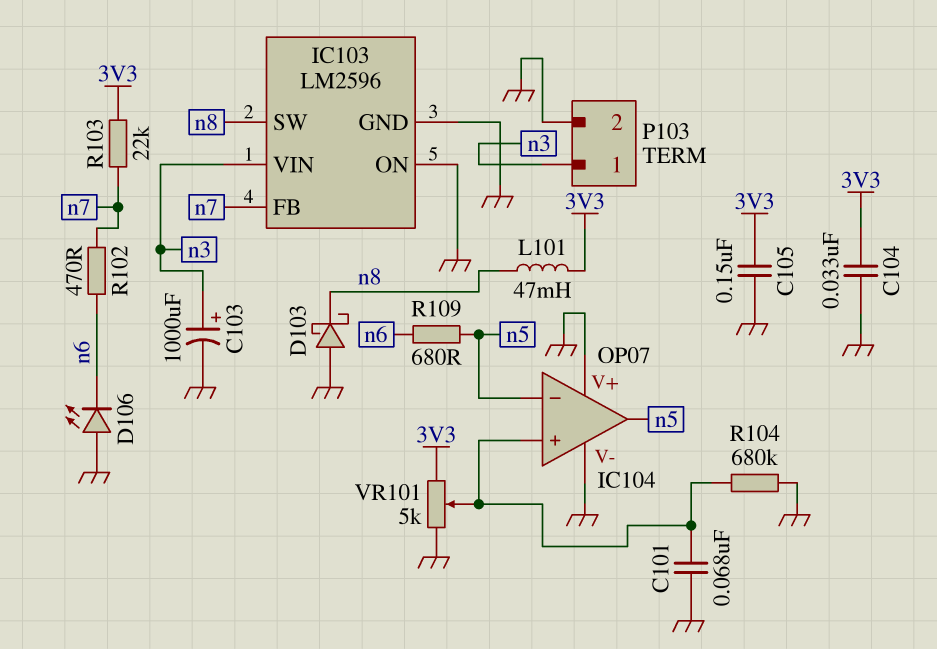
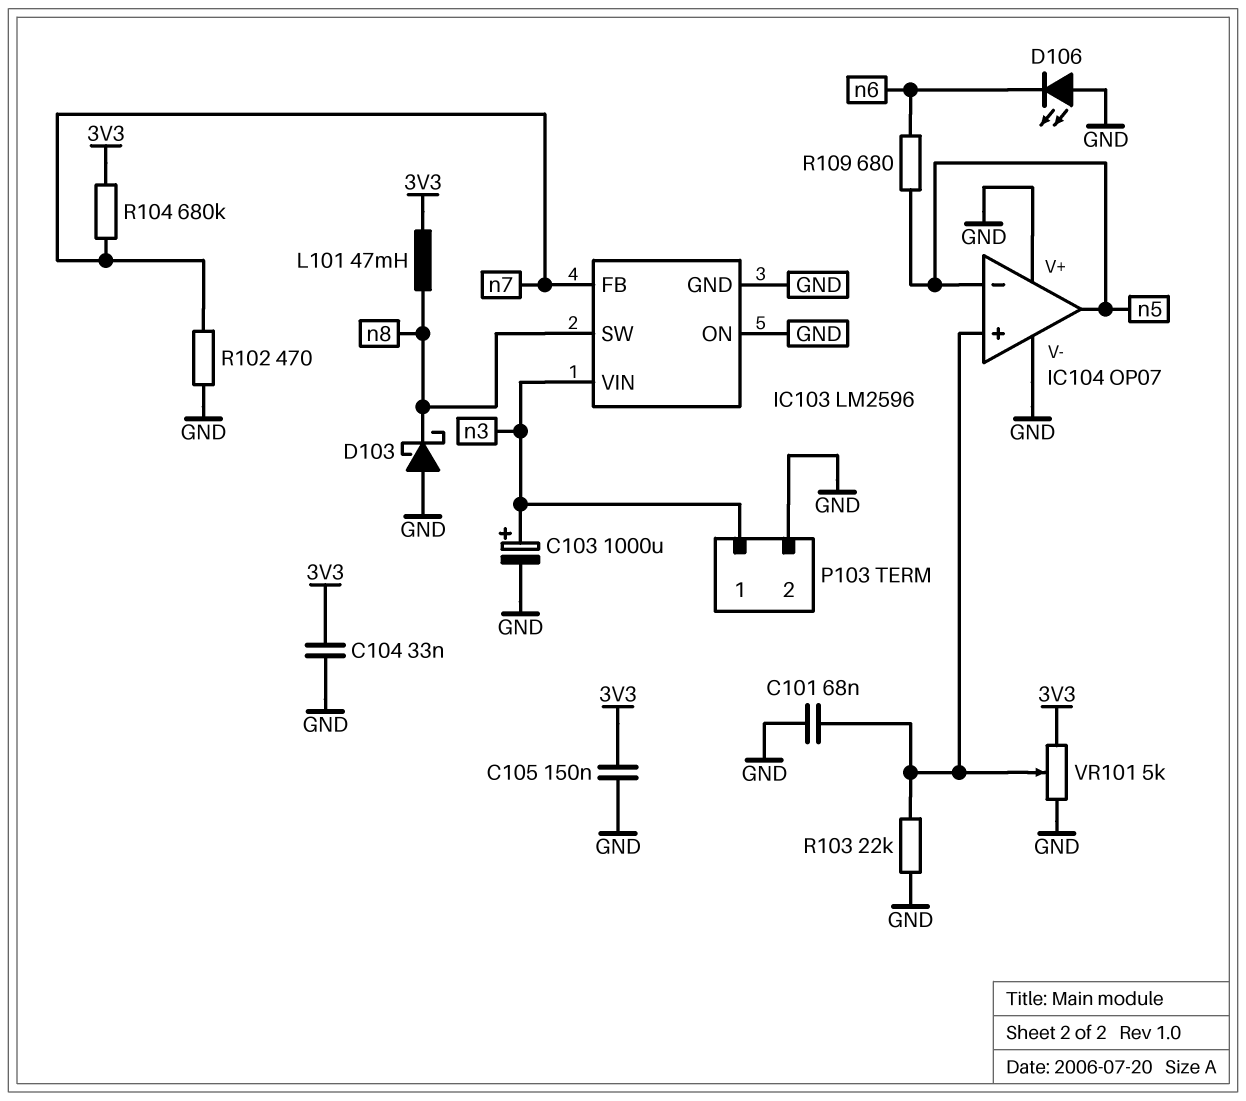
R102: 470 (n6, n7) -> 470 (GND, n7)
R103: 22k (3V3, n7) -> 22k (GND, IC104/in+)
R104: 680k (GND, IC104/in+) -> 680k (3V3, n7)

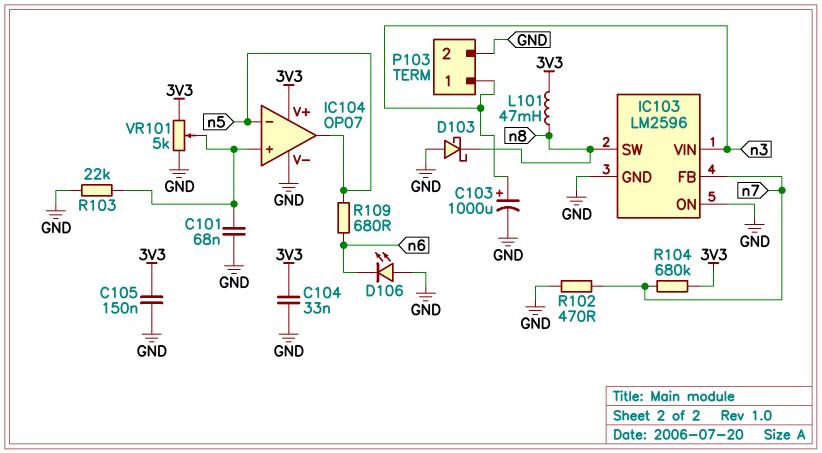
IC104 pin V+: GND -> 3V3

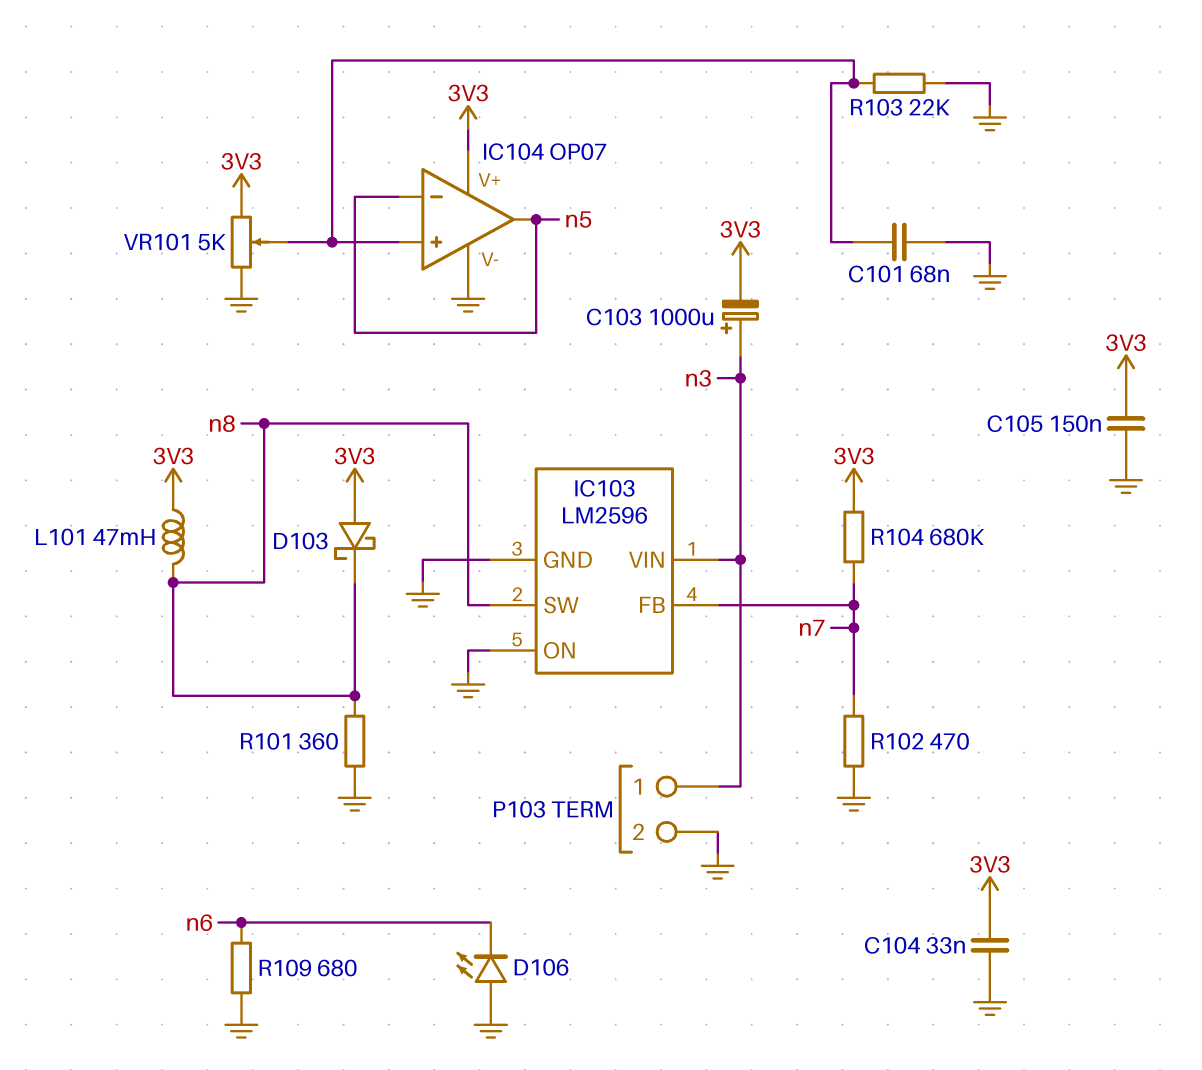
C103: 1000uF (plus n3, minus GND) -> 1000uF (plus n3, minus 3V3)
D103: schottky (A GND, K n8) -> schottky (A 3V3, K n8)
R101: none -> 360 (GND, n8)
R109: 680 (n5, n6) -> 680 (GND, n6)

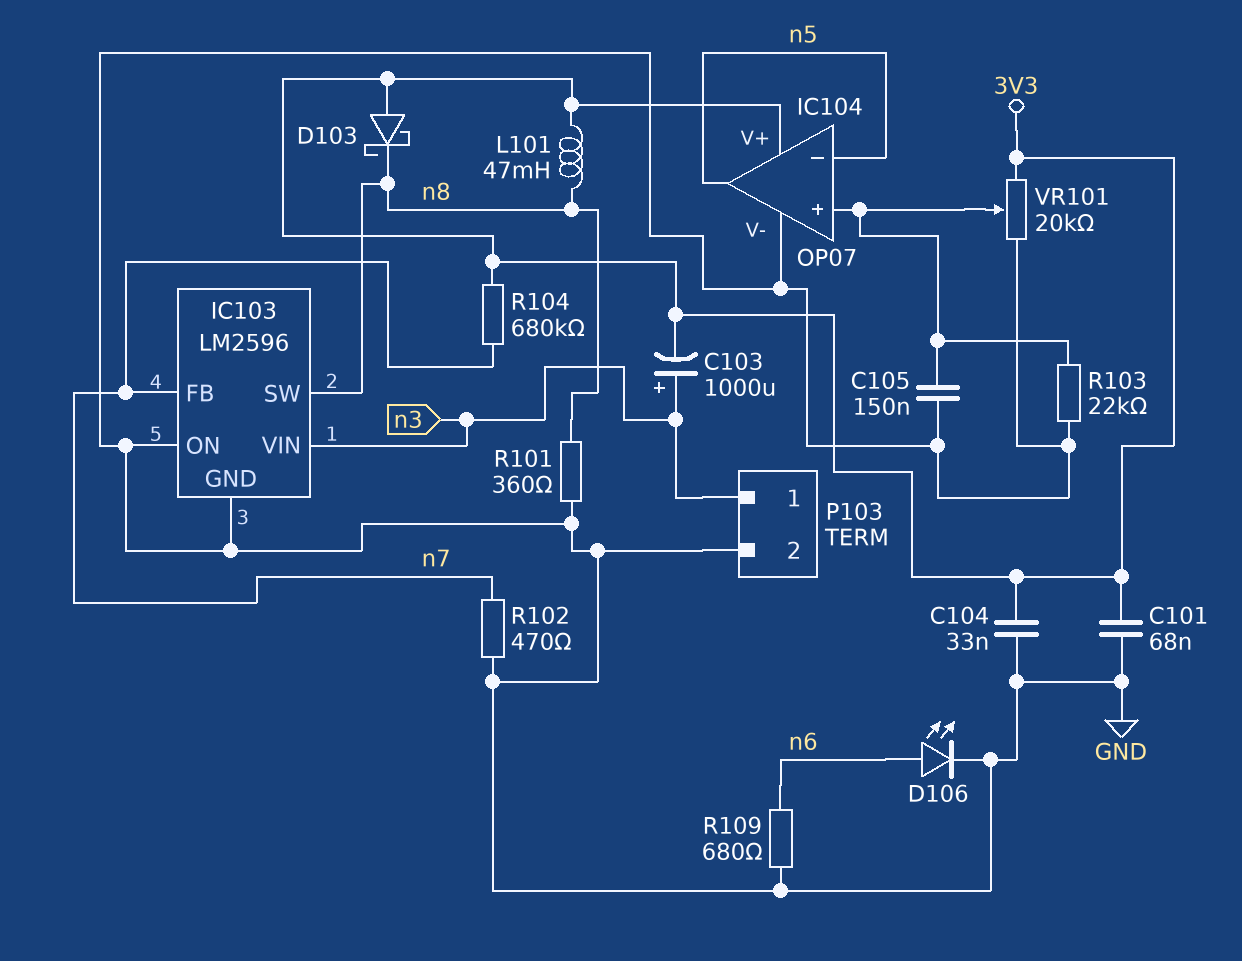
C101: 68nF (GND, IC104/in+) -> 68nF (3V3, GND)
C105: 150nF (3V3, GND) -> 150nF (GND, IC104/in+)
D106: LED (A GND, K n6) -> LED (A n6, K GND)
VR101: 5k (3V3, GND, wiper IC104/in+) -> 20k (3V3, GND, wiper IC104/in+)

